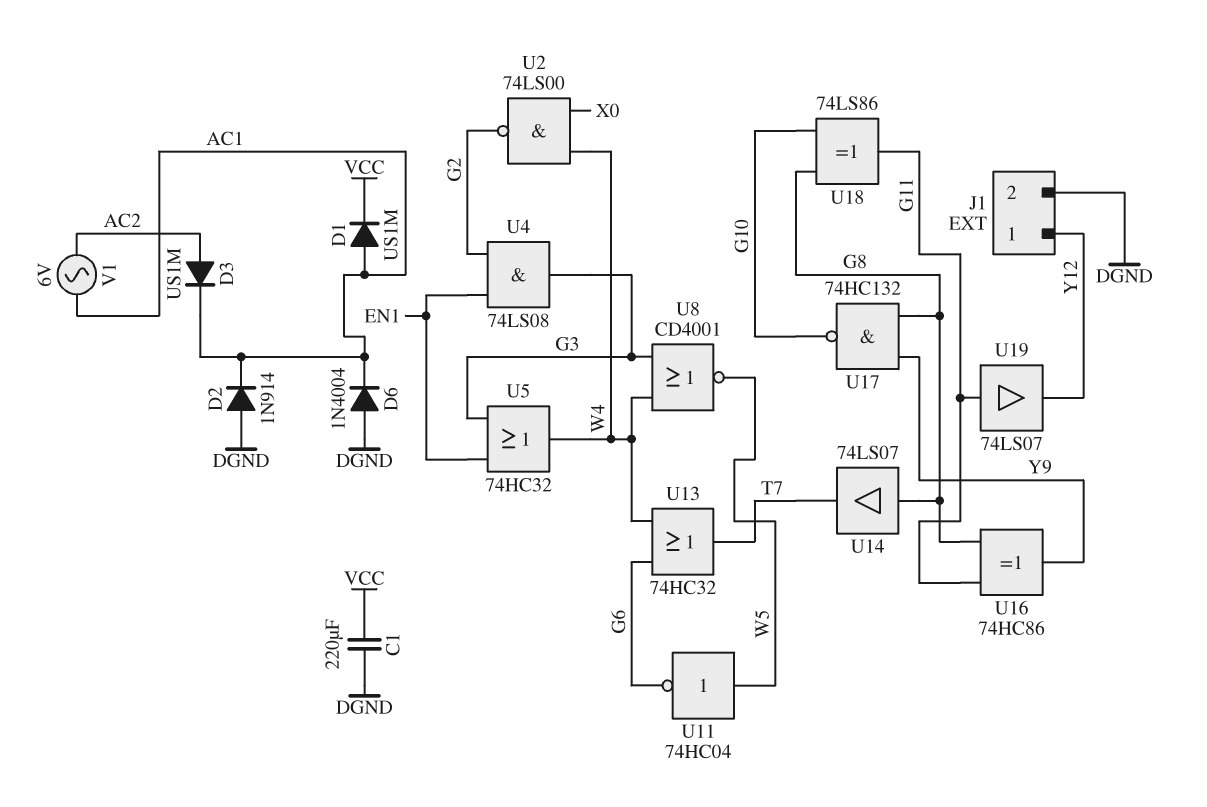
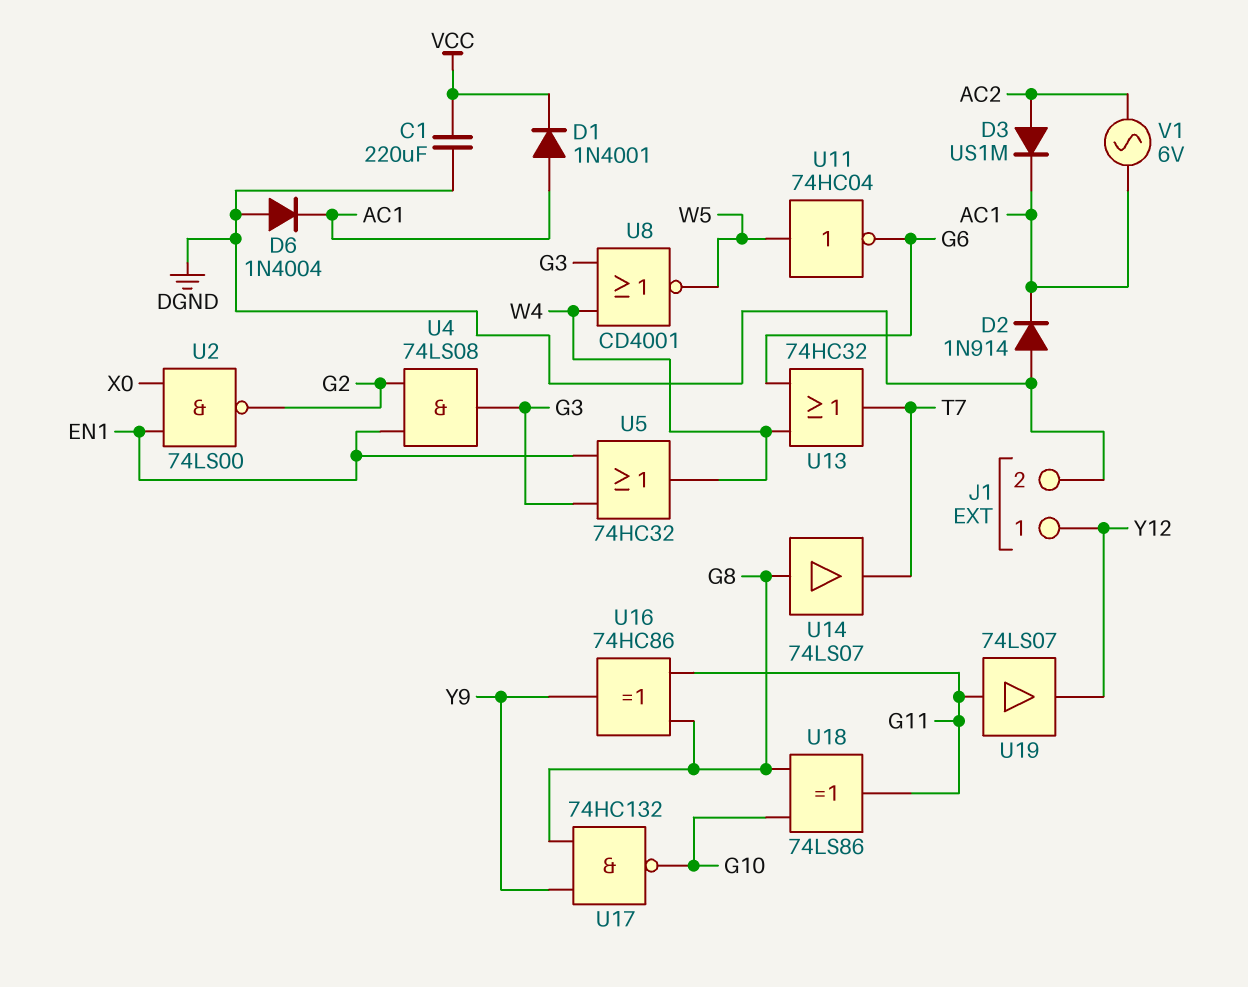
D1: diode US1M (A AC1, K VCC) -> diode 1N4001 (A AC1, K VCC)
U2: NAND 74LS00 (in W4, in X0, out G2) -> NAND 74LS00 (in EN1, in X0, out G2)

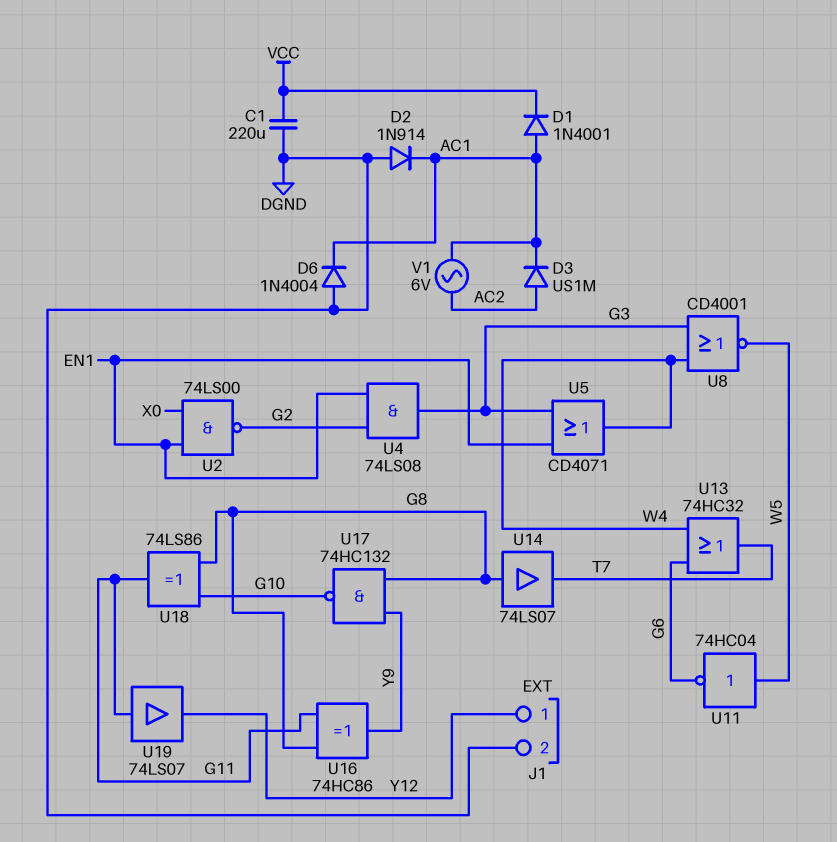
U5: OR 74HC32 (in EN1, in G3, out W4) -> OR CD4071 (in EN1, in G3, out W4)

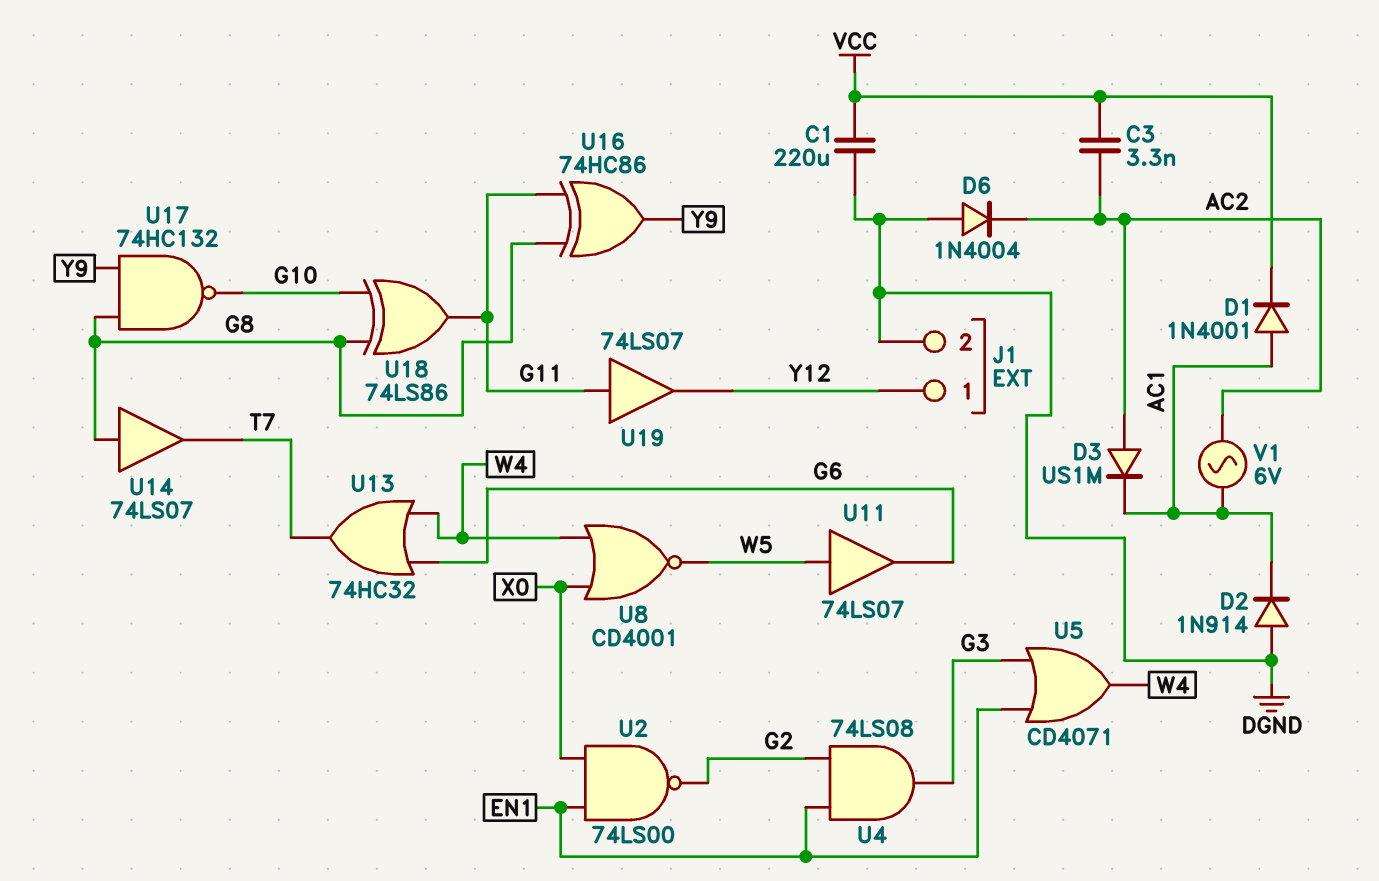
C3: none -> 3.3nF (AC2, VCC)
D6: diode 1N4004 (A DGND, K AC1) -> diode 1N4004 (A DGND, K AC2)
U8: NOR CD4001 (in G3, in W4, out W5) -> NOR CD4001 (in W4, in X0, out W5)
U11: NOT 74HC04 (in W5, out G6) -> buffer 74LS07 (in W5, out G6)

